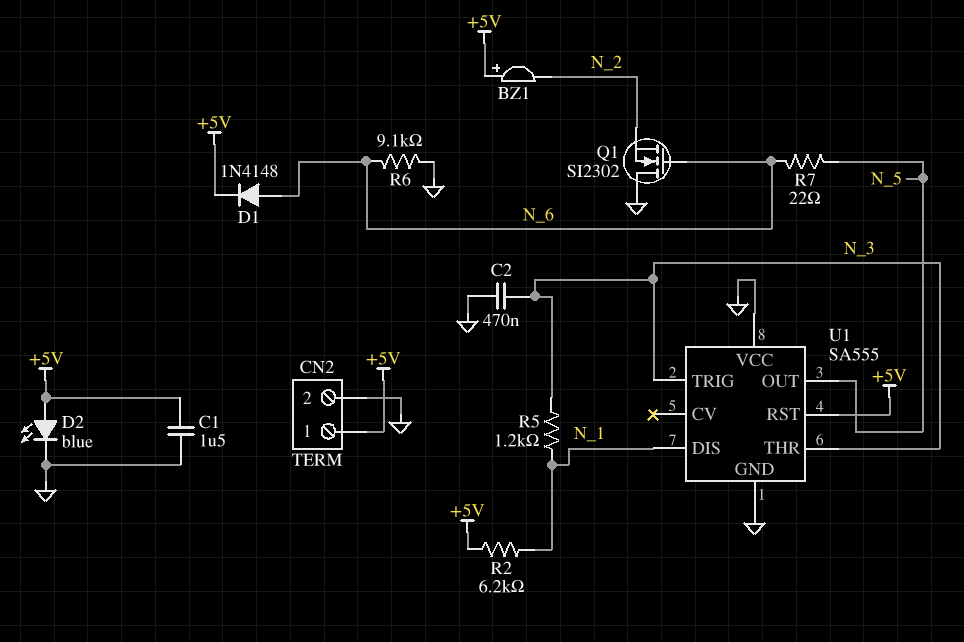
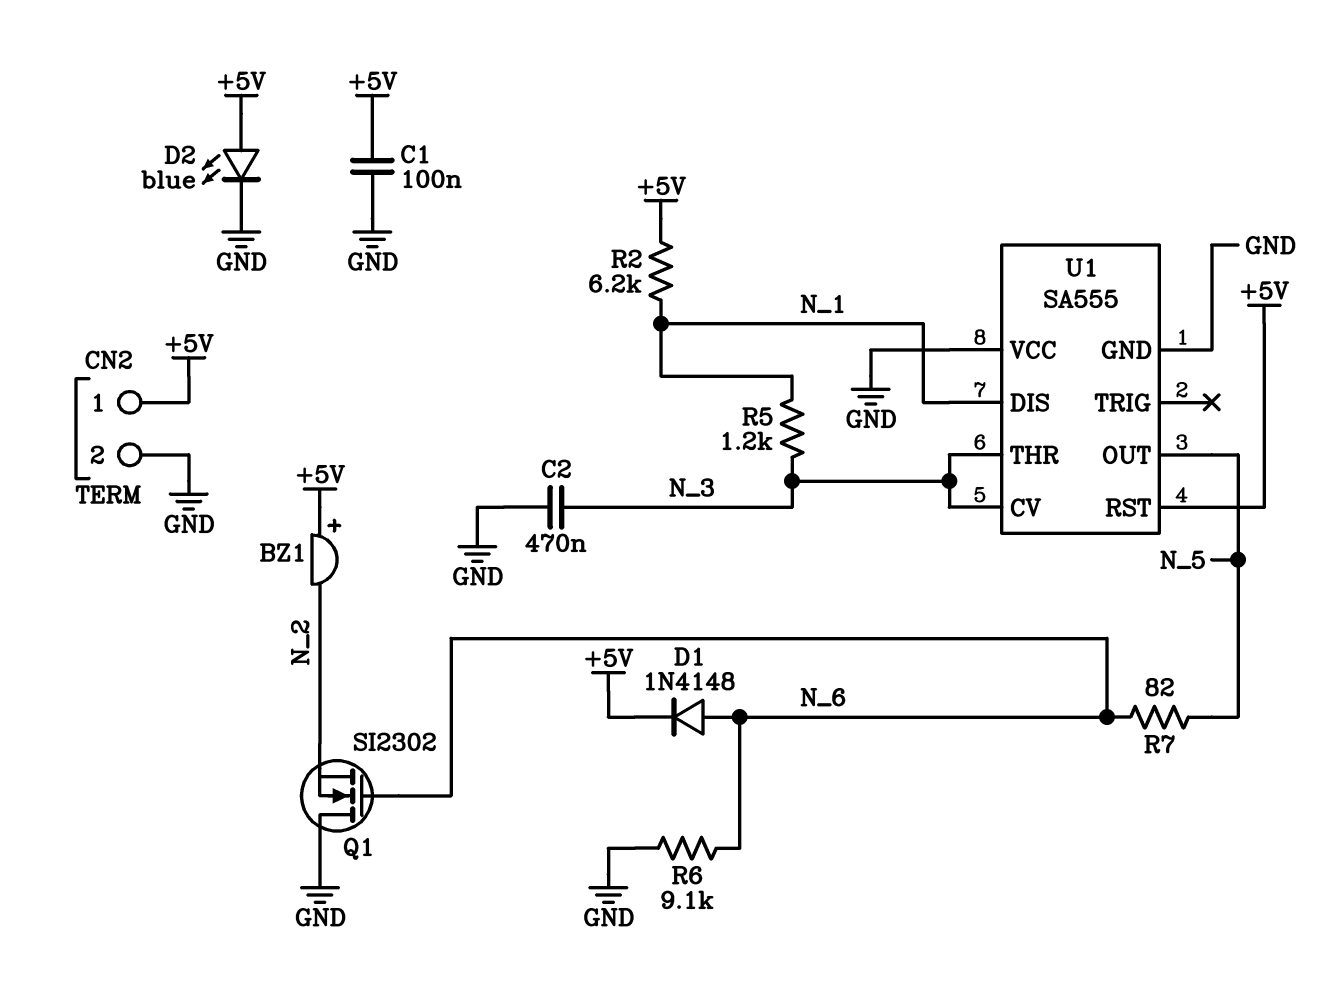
C1: 1.5uF (+5V, GND) -> 100nF (+5V, GND)
R7: 22 (N_5, N_6) -> 82 (N_5, N_6)
U1 pin CV: none -> N_3
U1 pin TRIG: N_3 -> none

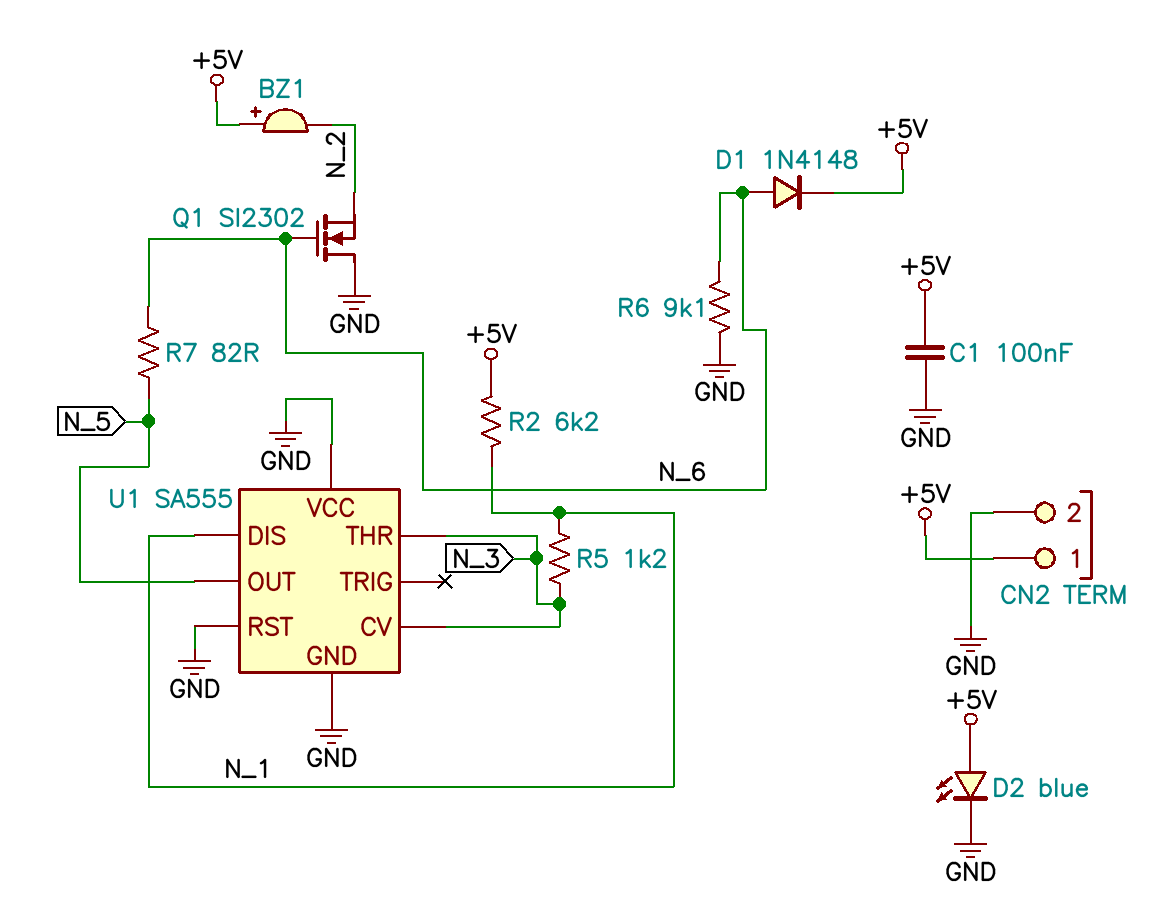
C2: 470nF (GND, N_3) -> none
U1 pin RST: +5V -> GND

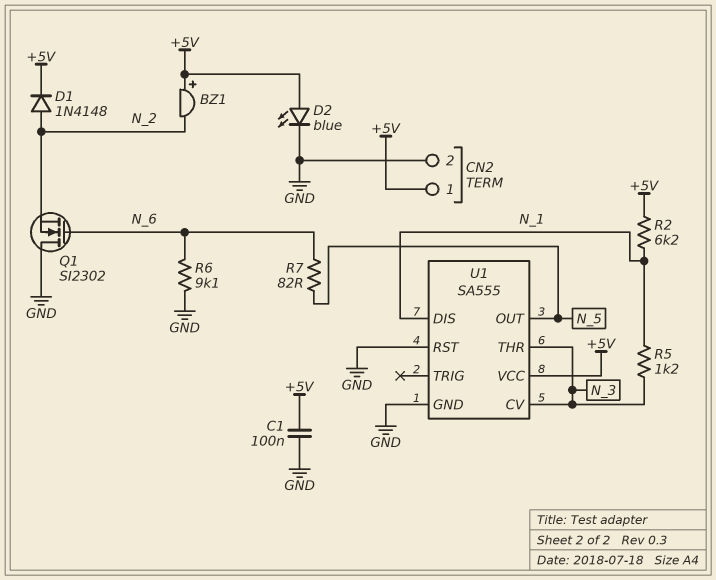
D1: diode 1N4148 (A N_6, K +5V) -> diode 1N4148 (A N_2, K +5V)
U1 pin VCC: GND -> +5V

